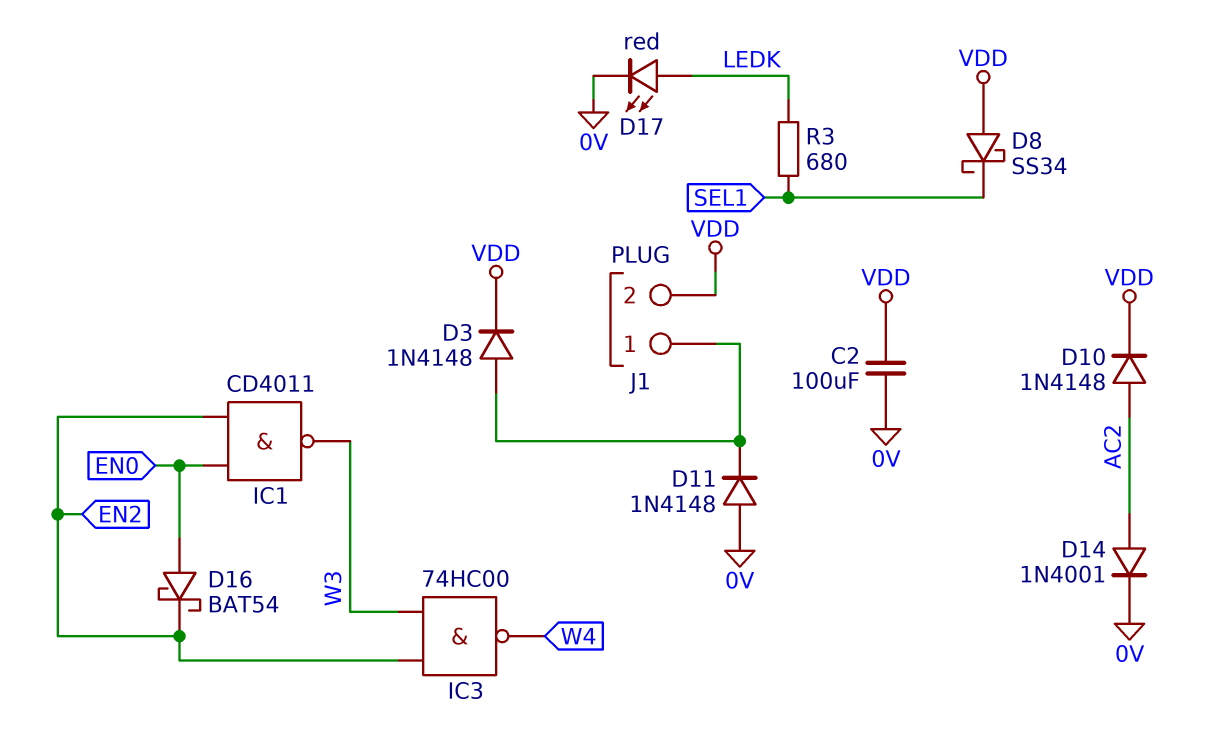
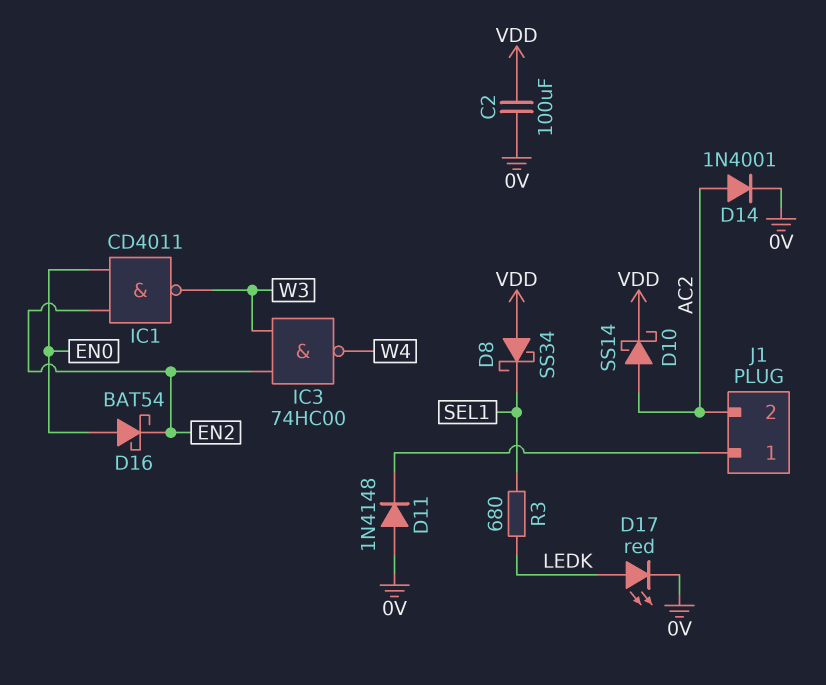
D3: diode 1N4148 (A J1/1, K VDD) -> none
D10: diode 1N4148 (A AC2, K VDD) -> schottky SS14 (A AC2, K VDD)
J1 pin 2: VDD -> AC2

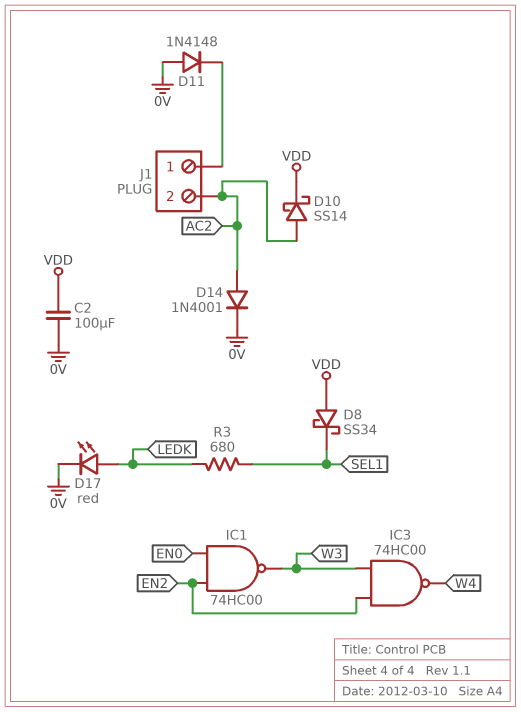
D16: schottky BAT54 (A EN0, K EN2) -> none
IC1: NAND CD4011 (in EN0, in EN2, out W3) -> NAND 74HC00 (in EN0, in EN2, out W3)

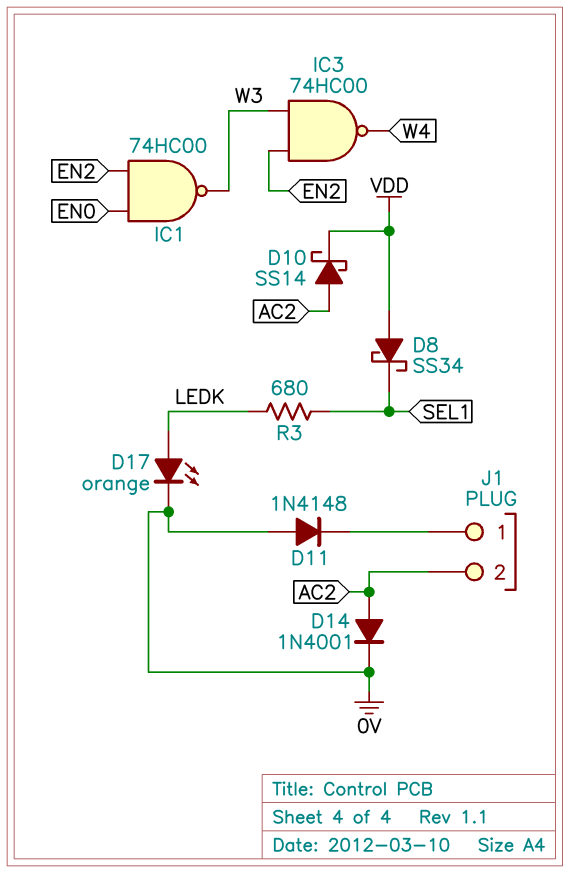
C2: 100uF (0V, VDD) -> none
D17: LED red (A LEDK, K 0V) -> LED orange (A LEDK, K 0V)

